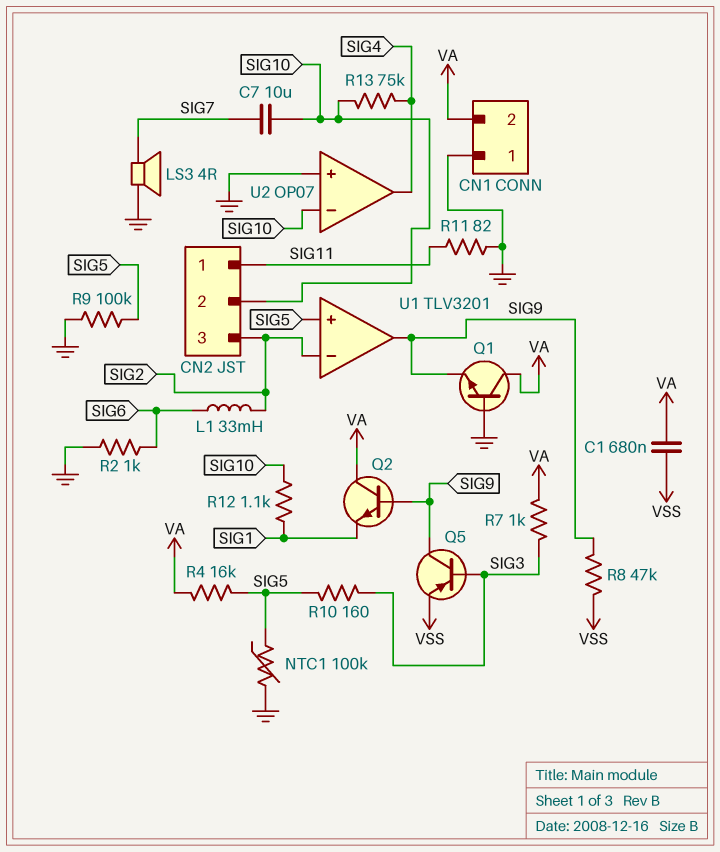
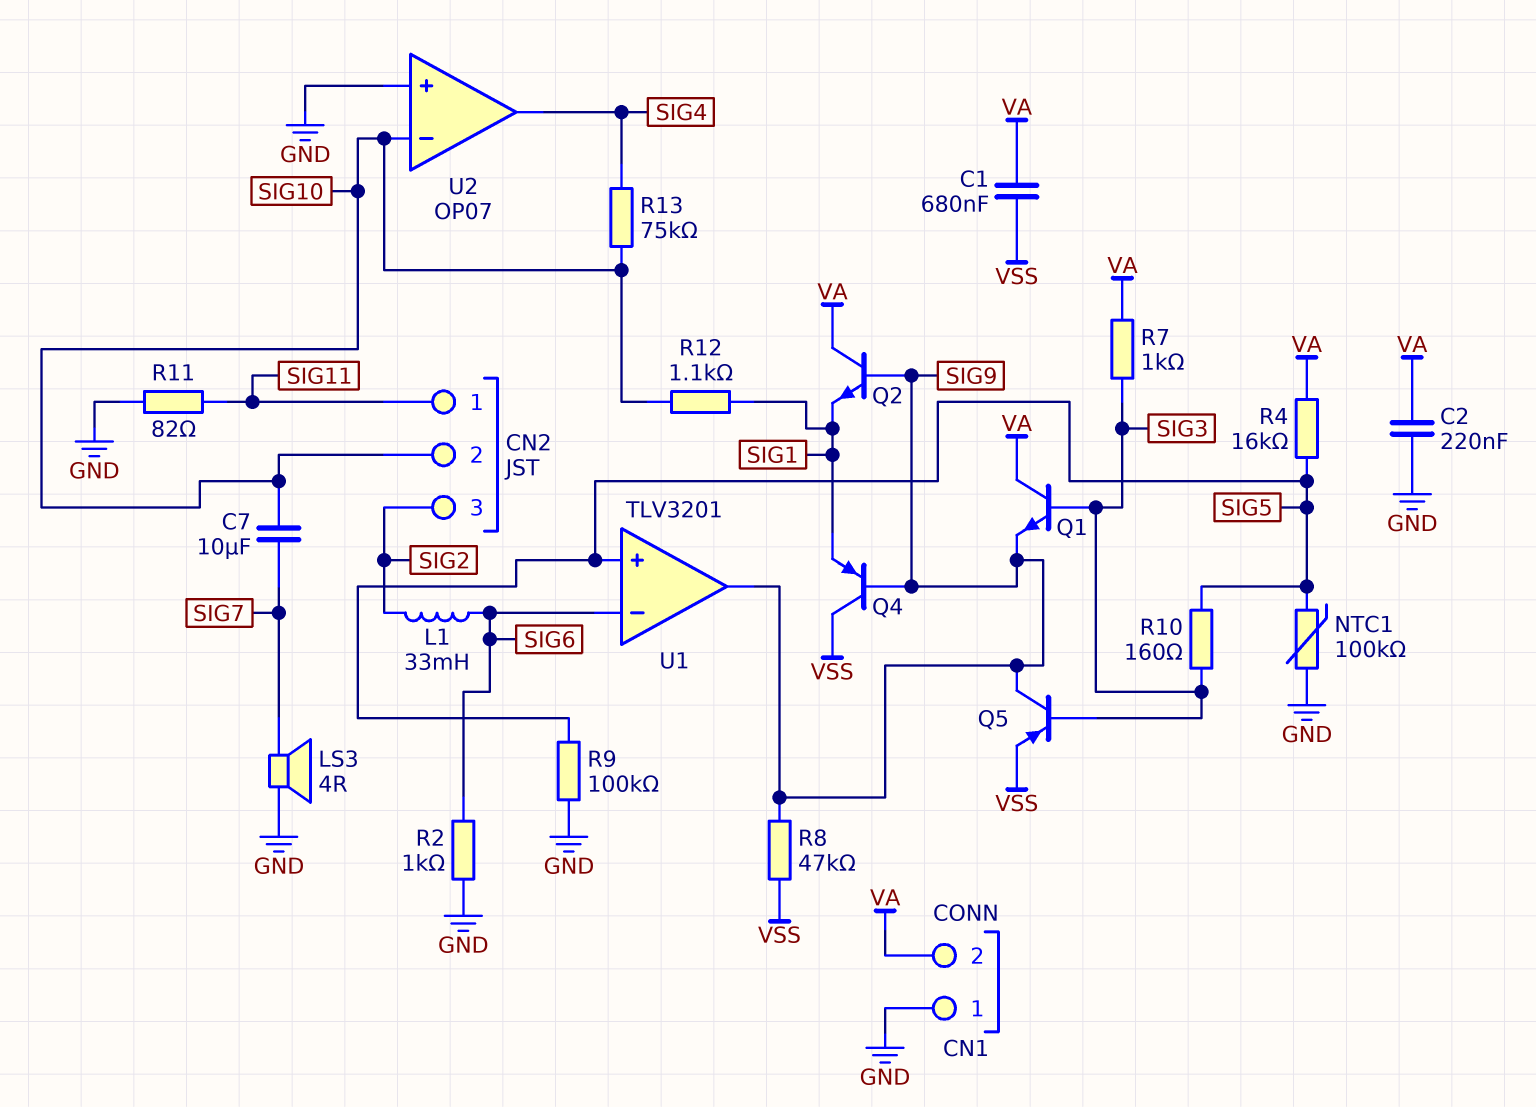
C2: none -> 220nF (GND, VA)
Q1: NPN (B GND, C VA, E SIG9) -> NPN (B SIG3, C VA, E SIG9)
Q4: none -> PNP (B SIG9, C VSS, E SIG1)
U1 pin in-: SIG2 -> SIG6

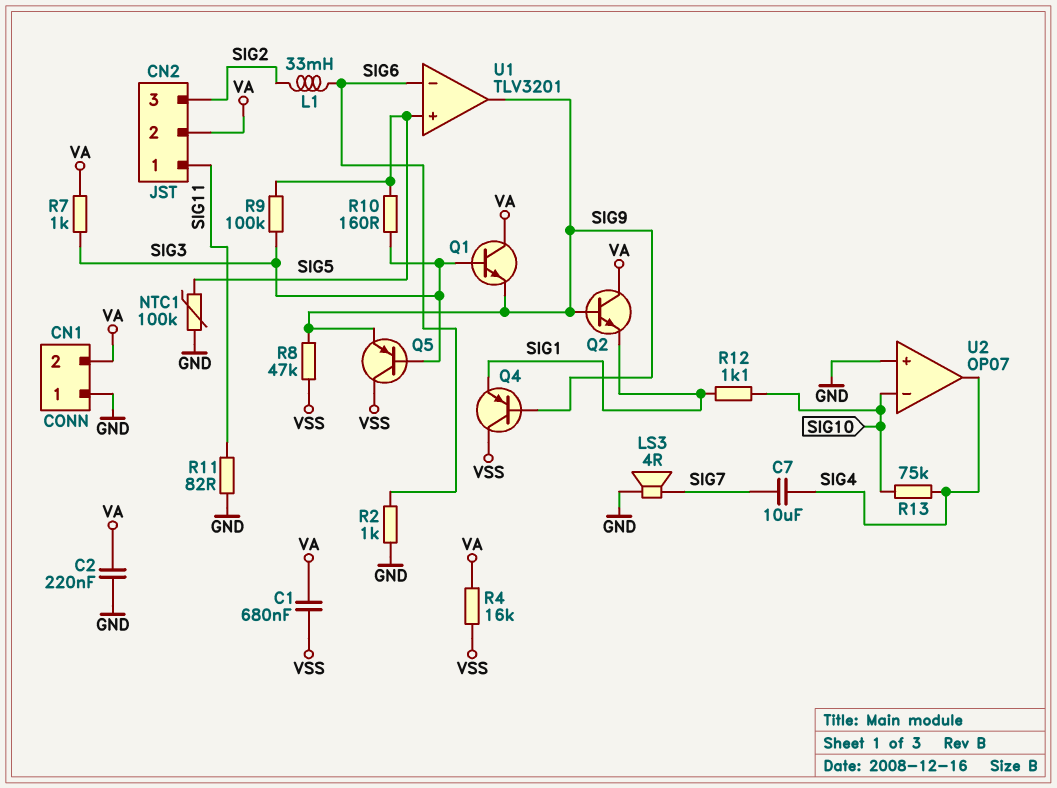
C7: 10uF (SIG7, SIG10) -> 10uF (SIG4, SIG7)
CN2 pin 2: SIG10 -> VA
Q5: PNP (B SIG3, C SIG9, E VSS) -> PNP (B SIG3, C VSS, E SIG9)
R4: 16k (SIG5, VA) -> 16k (VA, VSS)
R9: 100k (GND, SIG5) -> 100k (SIG3, SIG5)

